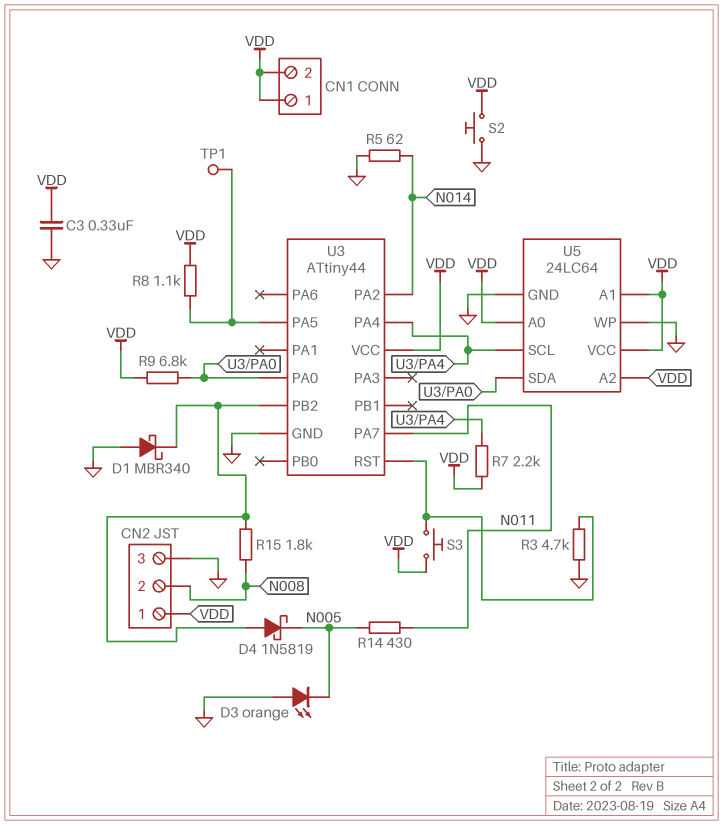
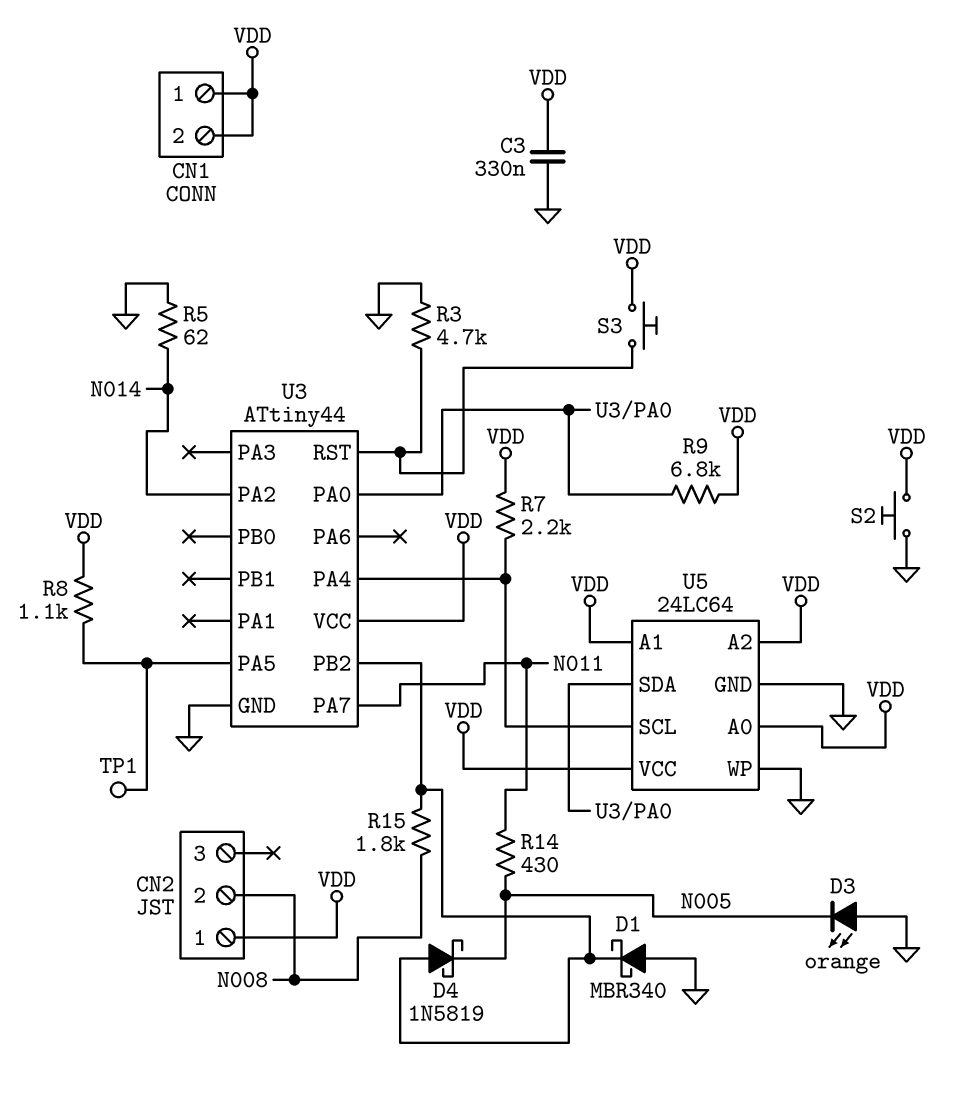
CN2 pin 3: GND -> none

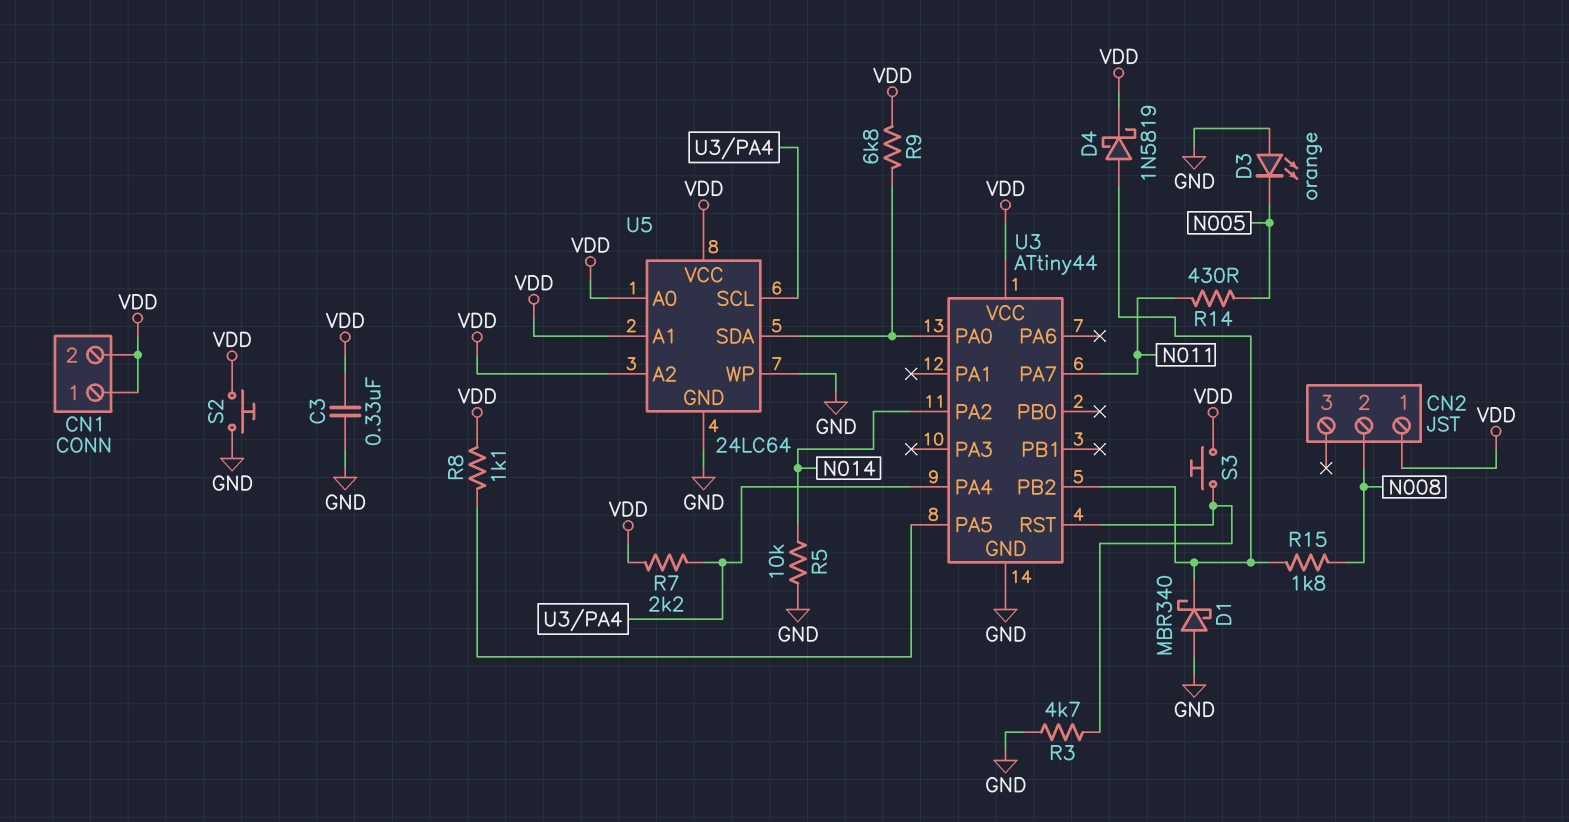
D4: schottky 1N5819 (A U3/PB2, K N005) -> schottky 1N5819 (A U3/PB2, K VDD)
R5: 62 (GND, N014) -> 10k (GND, N014)
TP1: test point (U3/PA5) -> none

